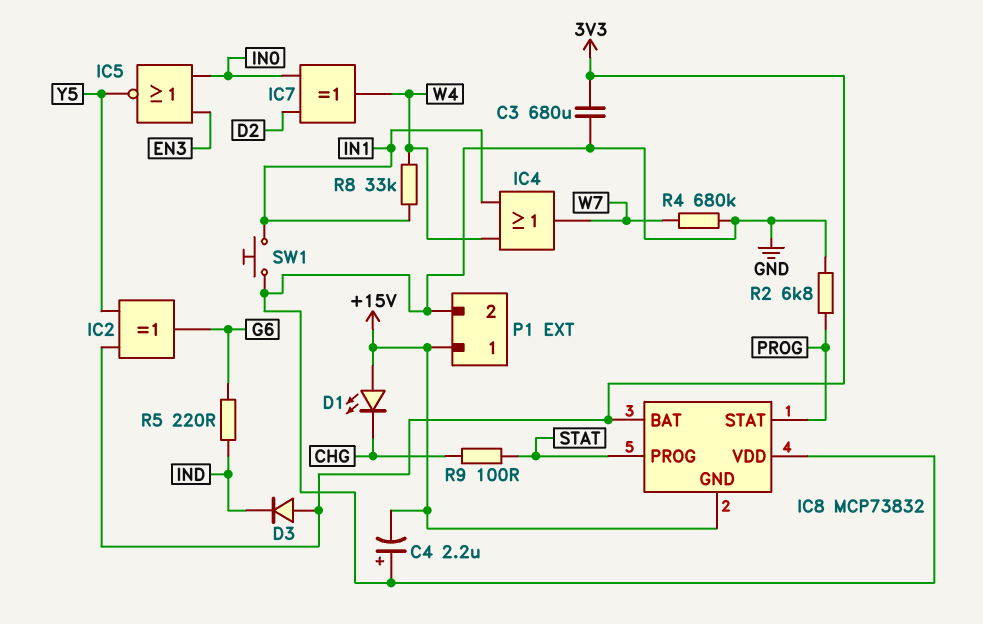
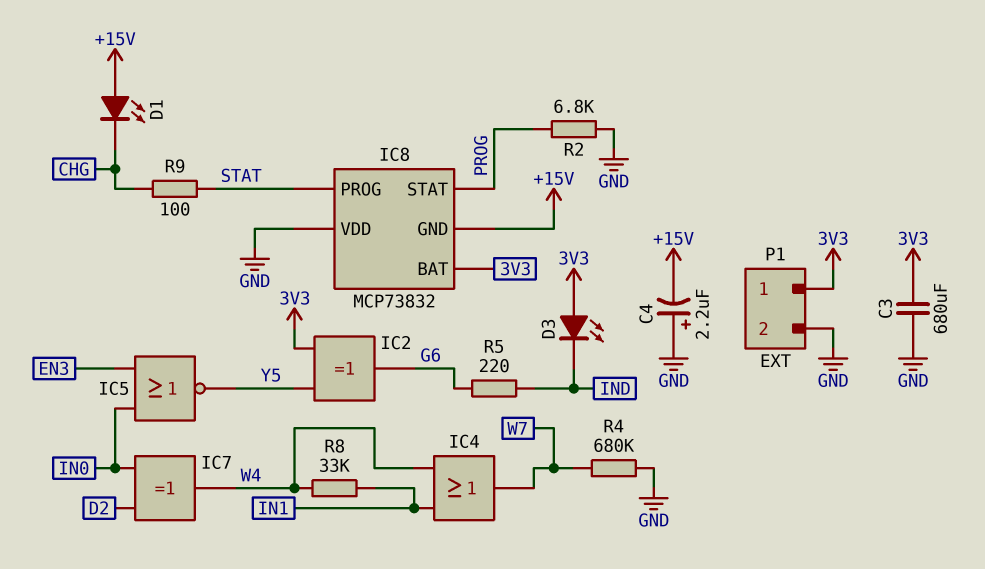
D3: diode (A 3V3, K IND) -> LED (A 3V3, K IND)
P1 pin 1: +15V -> 3V3
SW1: button (GND, IN1) -> none

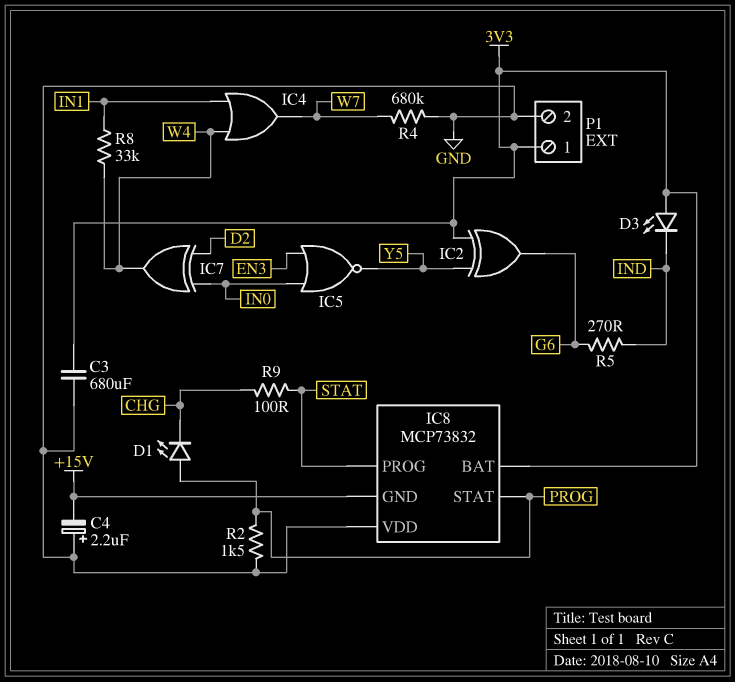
D1: LED (A +15V, K CHG) -> LED (A PROG, K CHG)
R2: 6.8k (GND, PROG) -> 1.5k (GND, PROG)
R5: 220 (G6, IND) -> 270 (G6, IND)

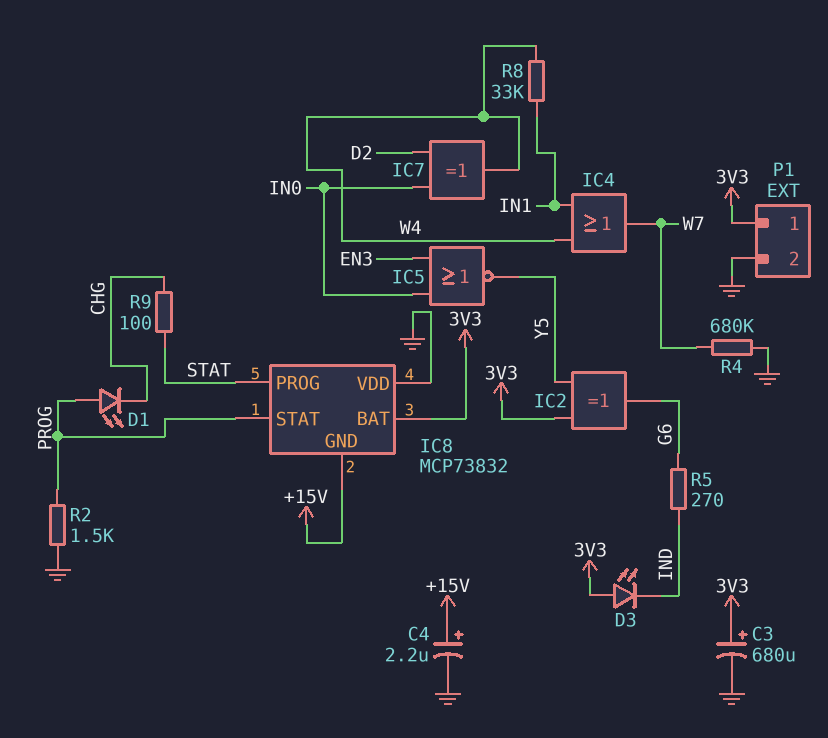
C3: 680uF (3V3, GND) -> 680uF (plus 3V3, minus GND)
C4: 2.2uF (plus GND, minus +15V) -> 2.2uF (plus +15V, minus GND)

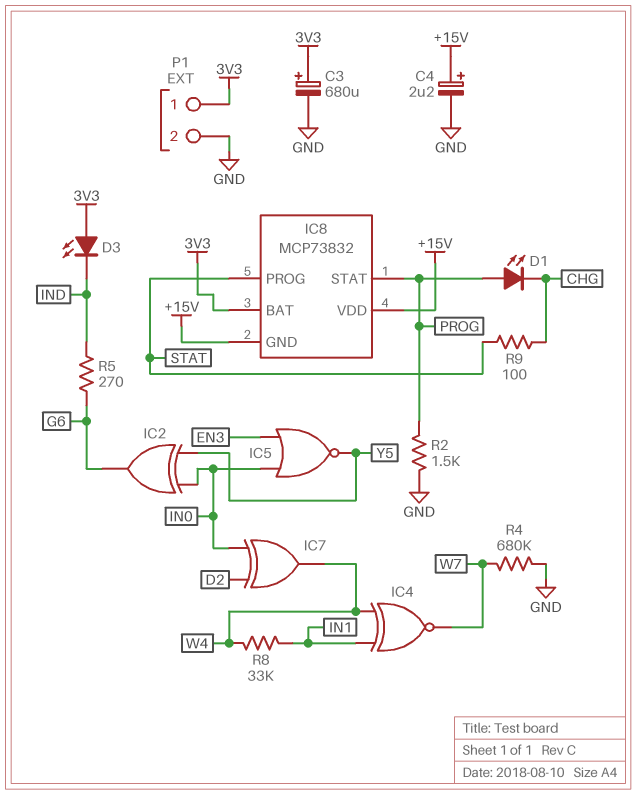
IC2: XOR (in 3V3, in Y5, out G6) -> XOR (in IN0, in Y5, out G6)
IC4: OR (in IN1, in W4, out W7) -> XNOR (in IN1, in W4, out W7)
IC8 pin VDD: GND -> +15V

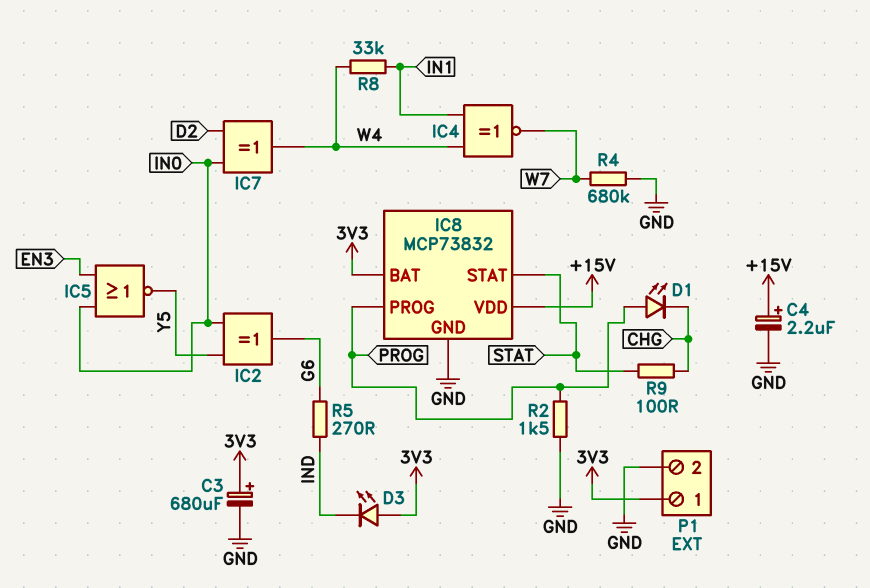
IC8 pin GND: +15V -> GND
IC8 pin PROG: STAT -> PROG
IC8 pin STAT: PROG -> STAT

